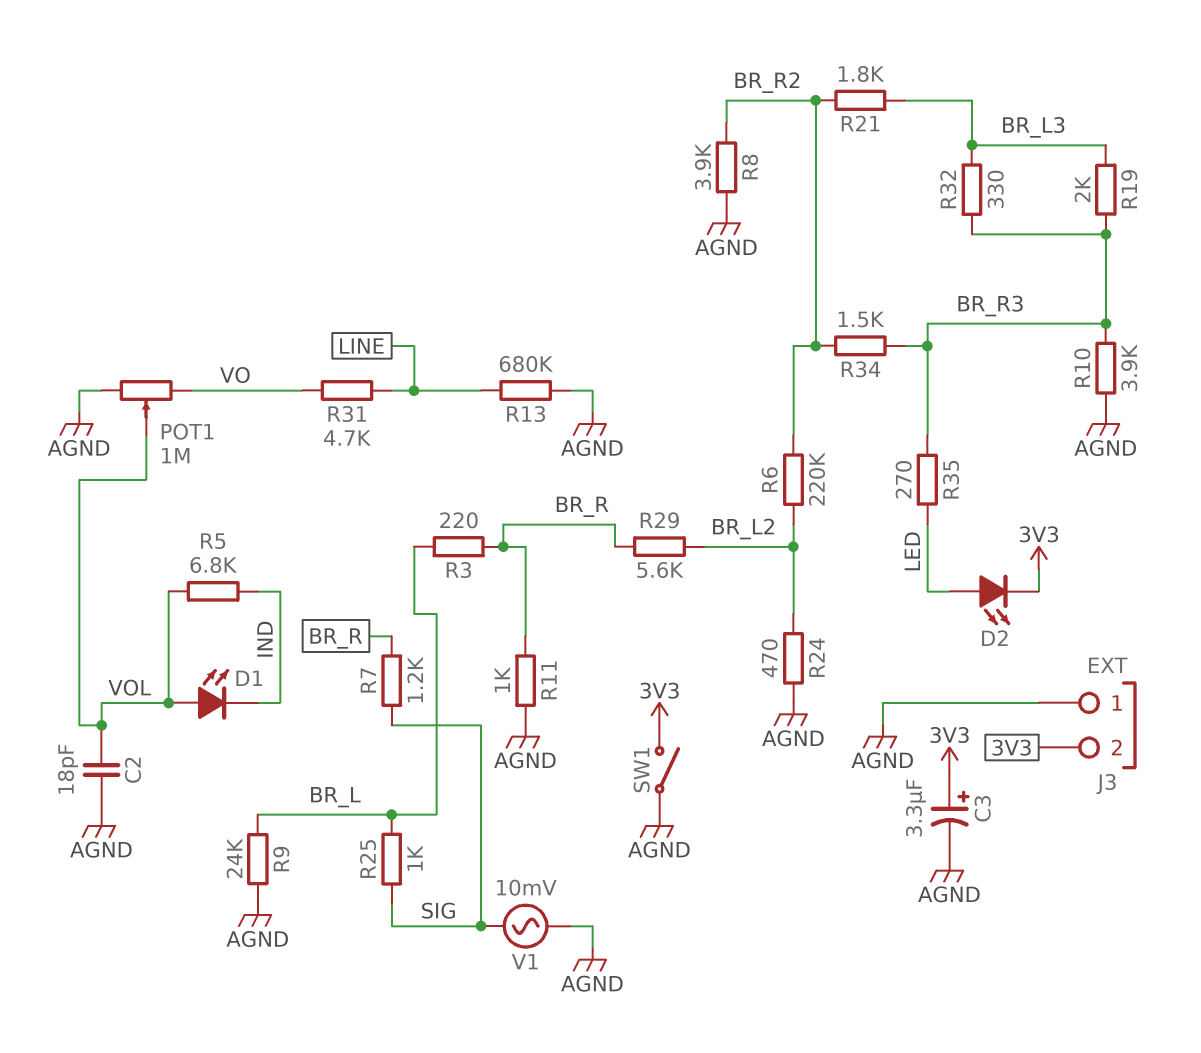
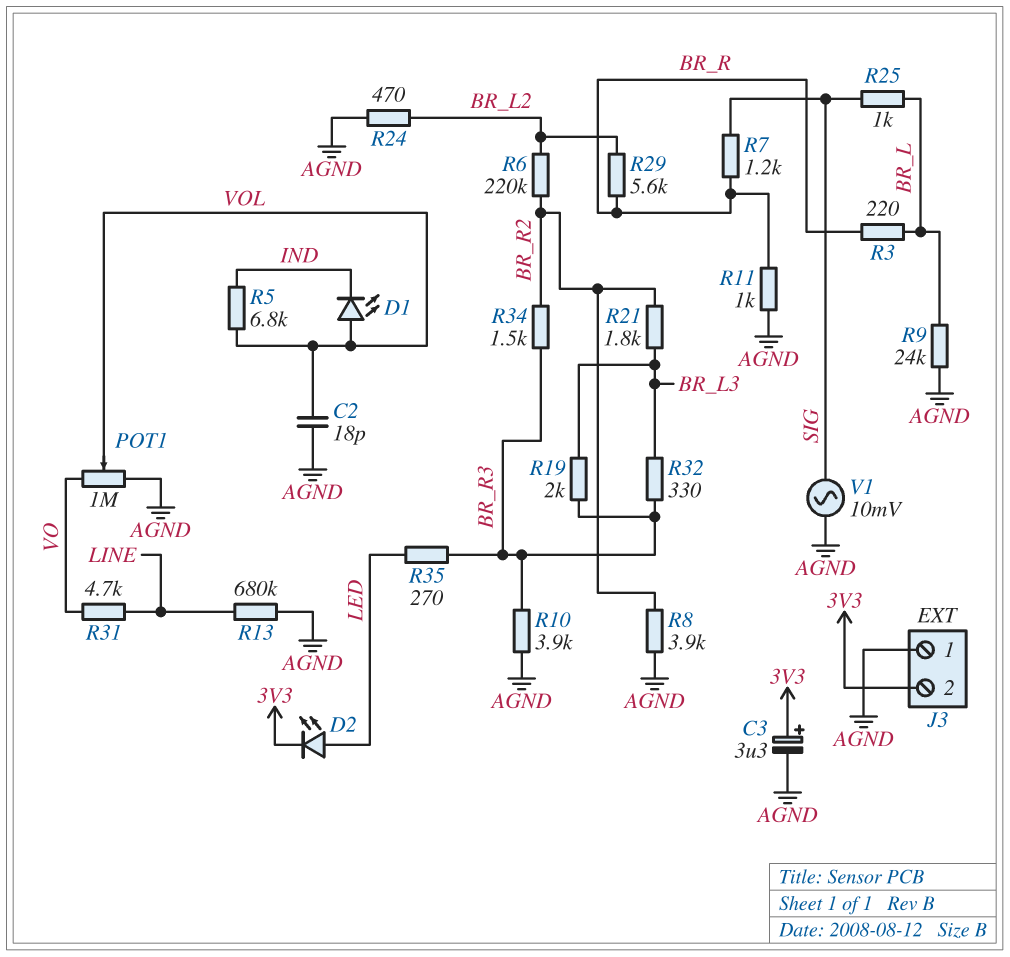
SW1: switch (3V3, AGND) -> none

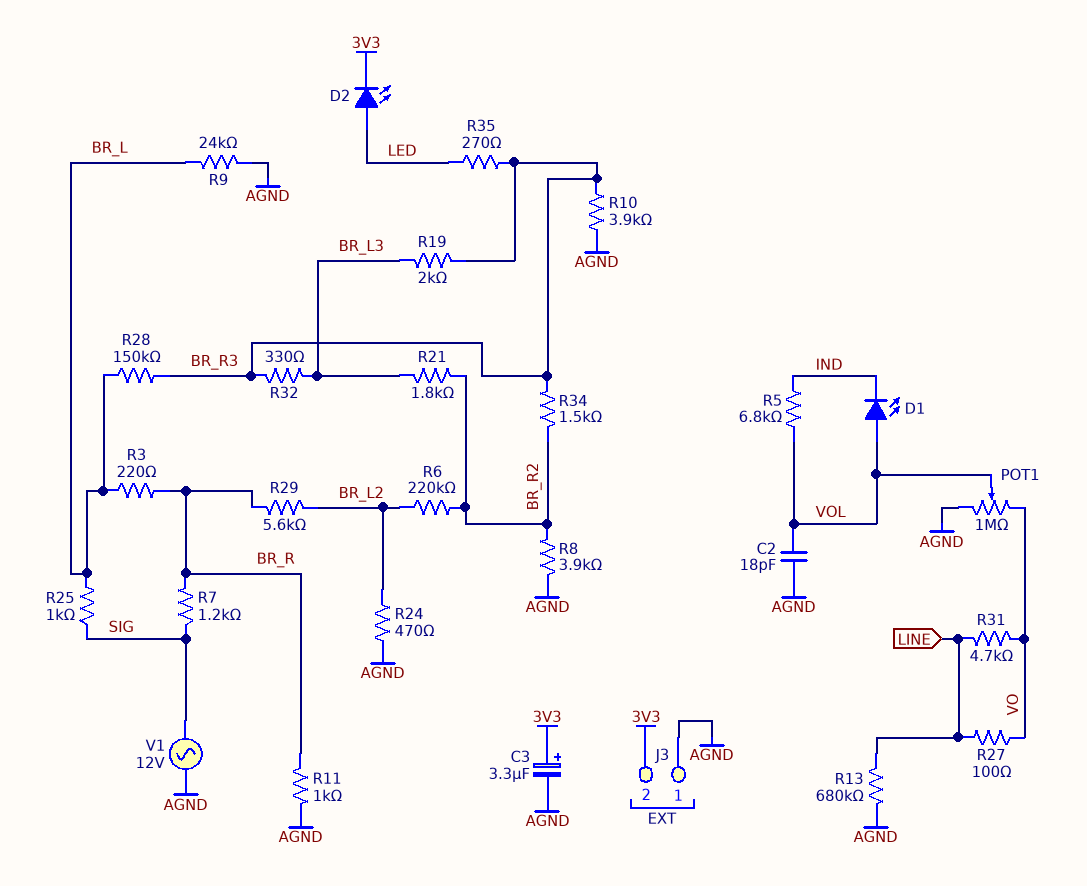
R27: none -> 100 (LINE, VO)
R28: none -> 150k (BR_L, BR_R3)
V1: AC 10mV (AGND, SIG) -> AC 12V (AGND, SIG)

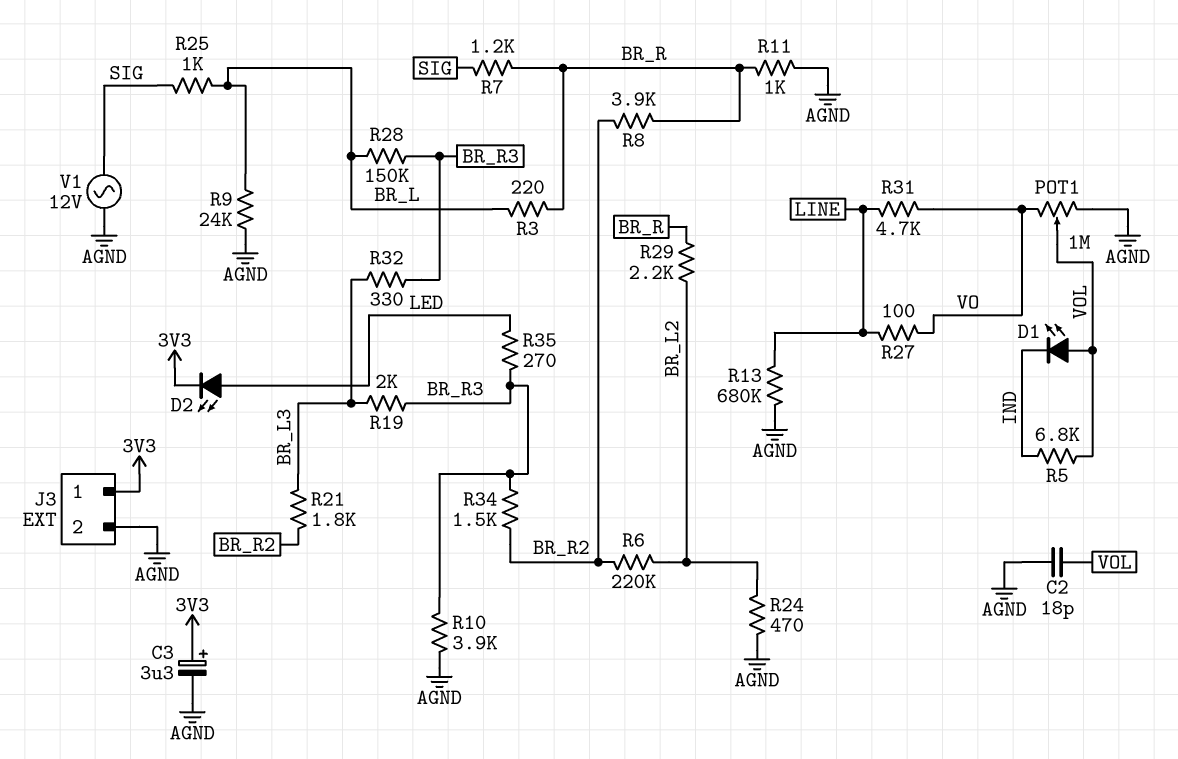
J3 pin 1: AGND -> 3V3
J3 pin 2: 3V3 -> AGND
R8: 3.9k (AGND, BR_R2) -> 3.9k (BR_R, BR_R2)
R29: 5.6k (BR_L2, BR_R) -> 2.2k (BR_L2, BR_R)

